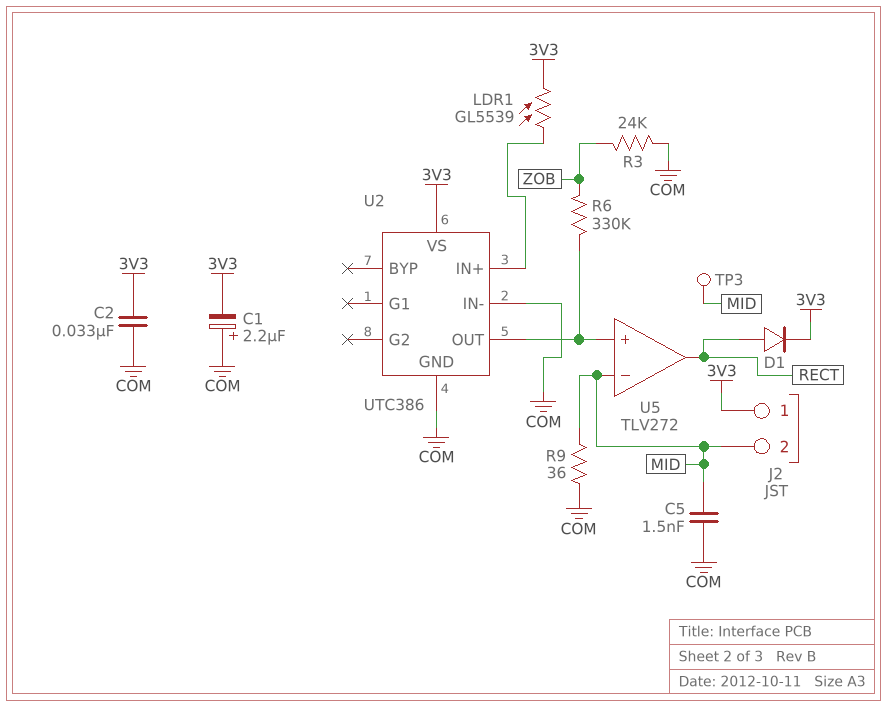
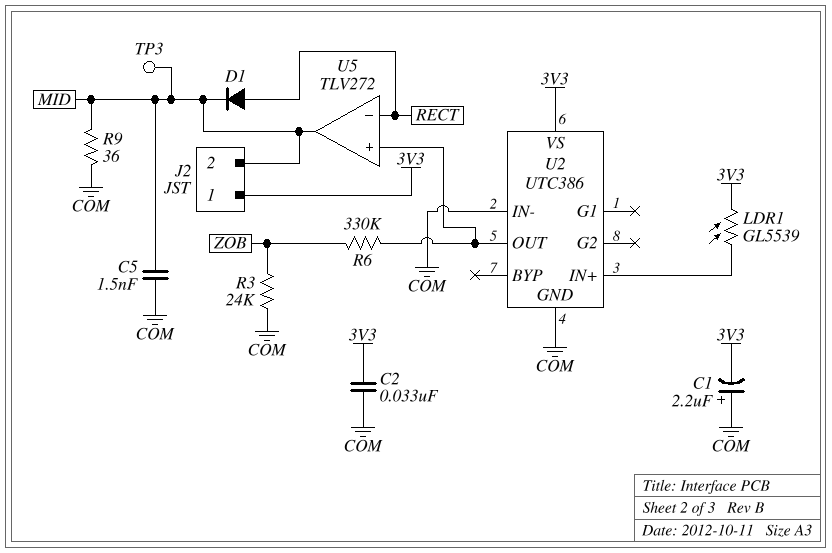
D1: diode (A RECT, K 3V3) -> diode (A RECT, K MID)
U5 pin in-: MID -> RECT
U5 pin out: RECT -> MID

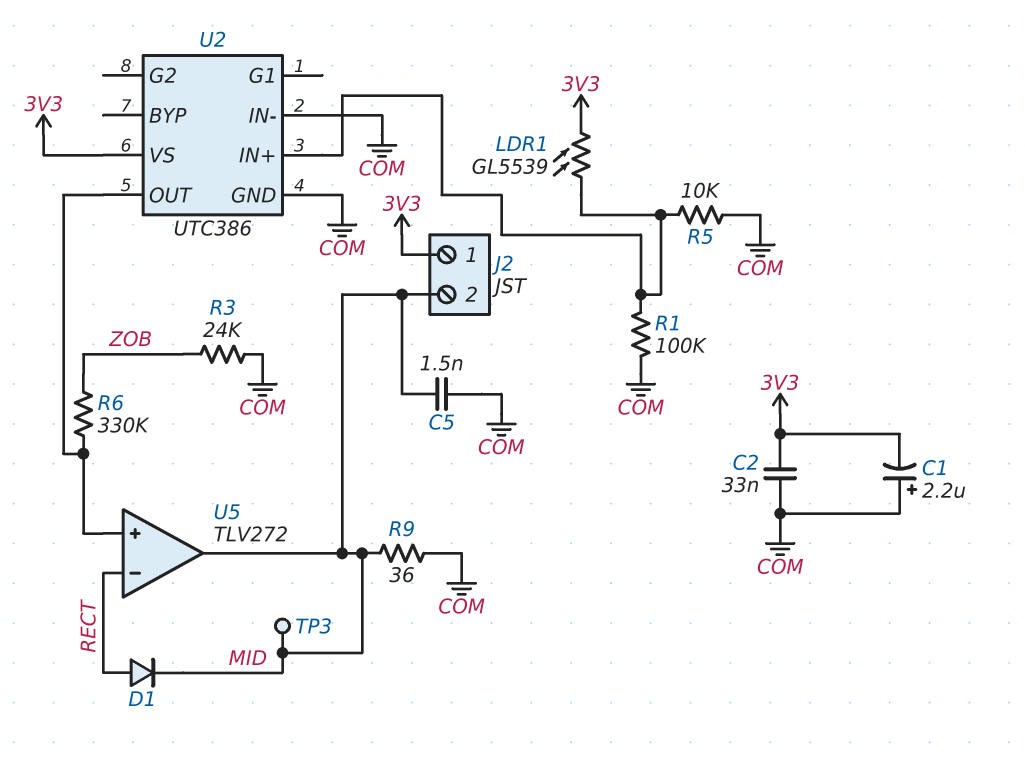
R1: none -> 100k (COM, U2/IN+)
R5: none -> 10k (COM, U2/IN+)

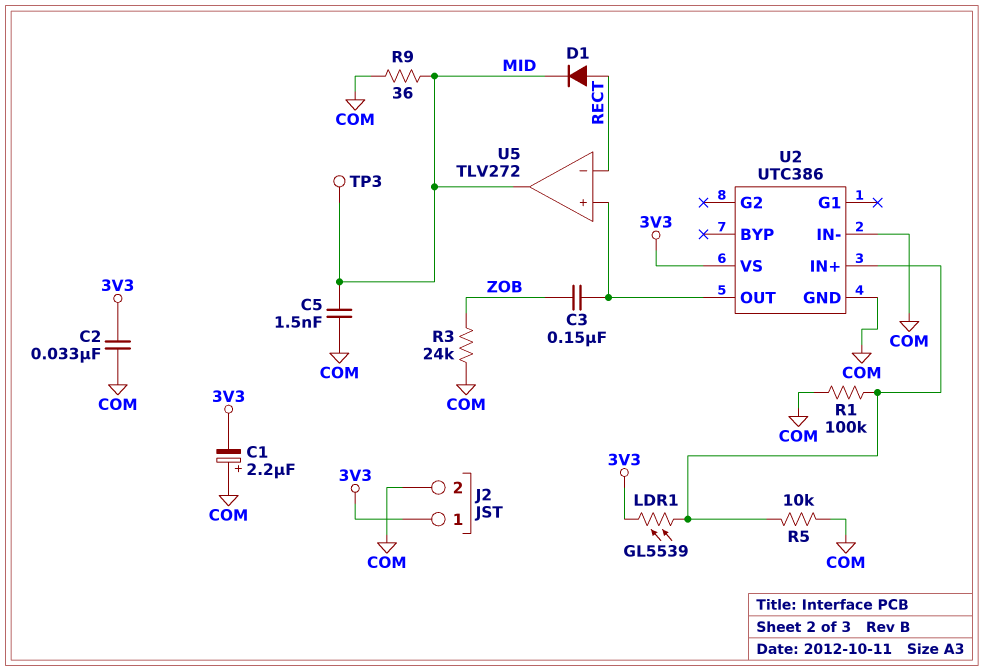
C3: none -> 150nF (U2/OUT, ZOB)
J2 pin 2: MID -> COM
R6: 330k (U2/OUT, ZOB) -> none

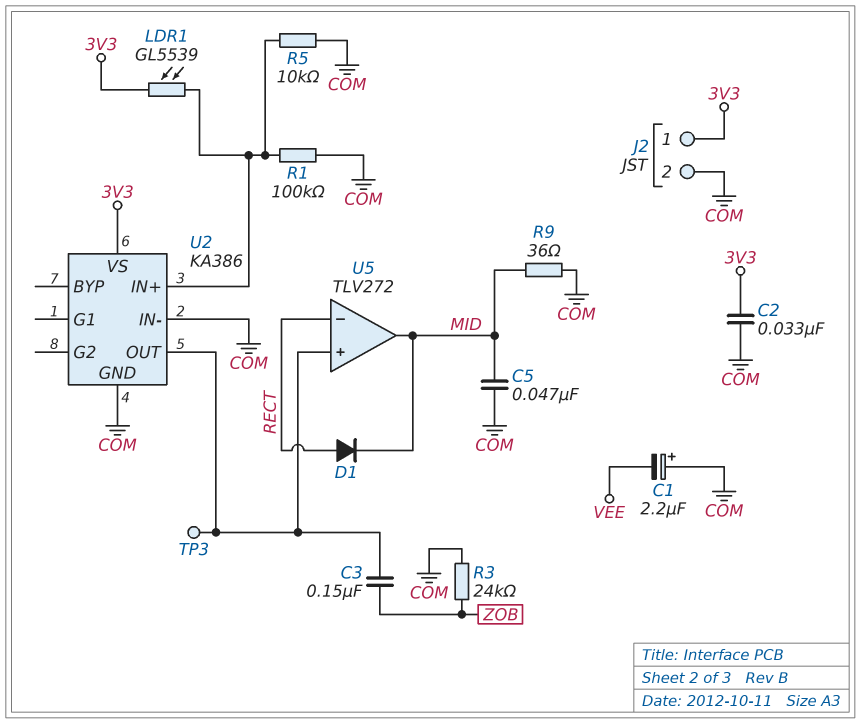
C1: 2.2uF (plus COM, minus 3V3) -> 2.2uF (plus COM, minus VEE)
C5: 1.5nF (COM, MID) -> 47nF (COM, MID)
TP3: test point (MID) -> test point (U2/OUT)
U2: UTC386 -> KA386

